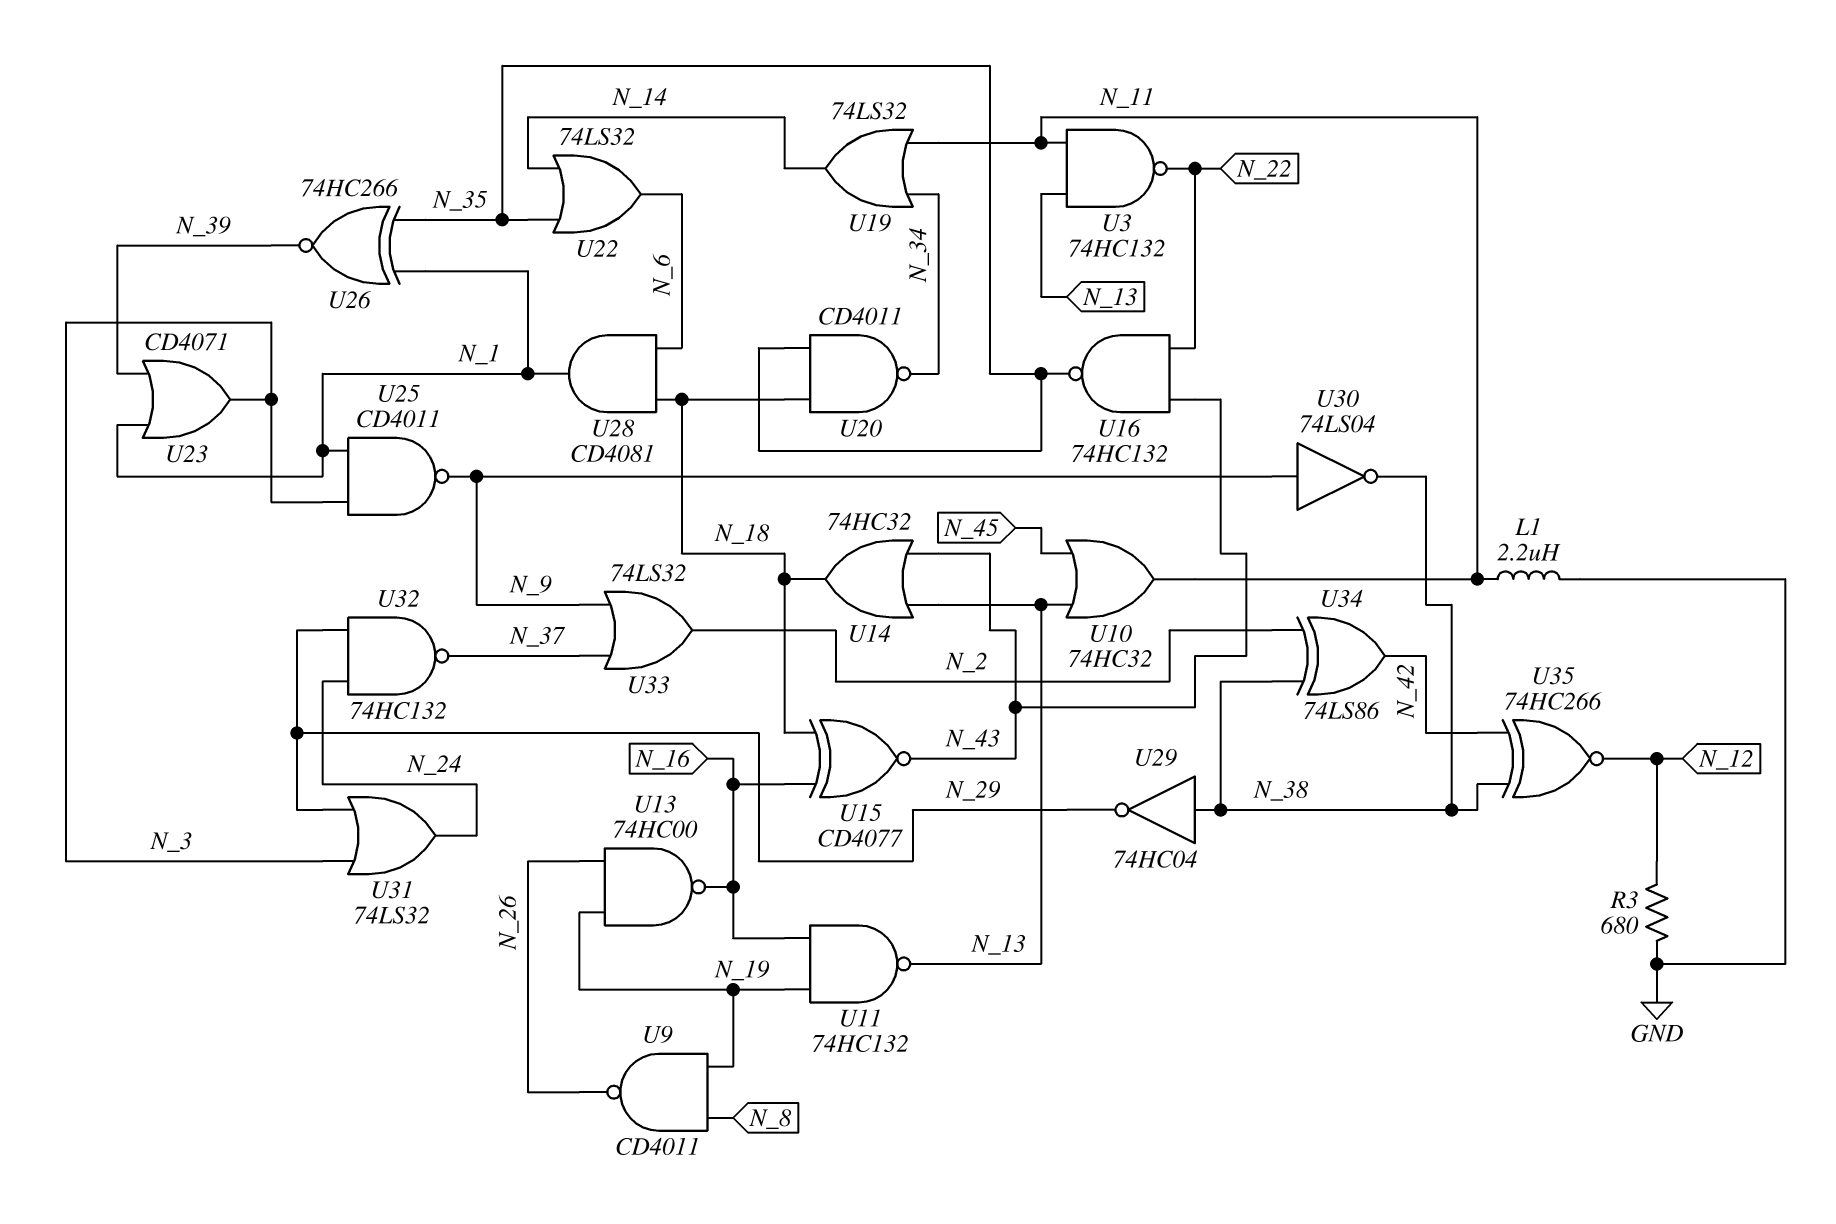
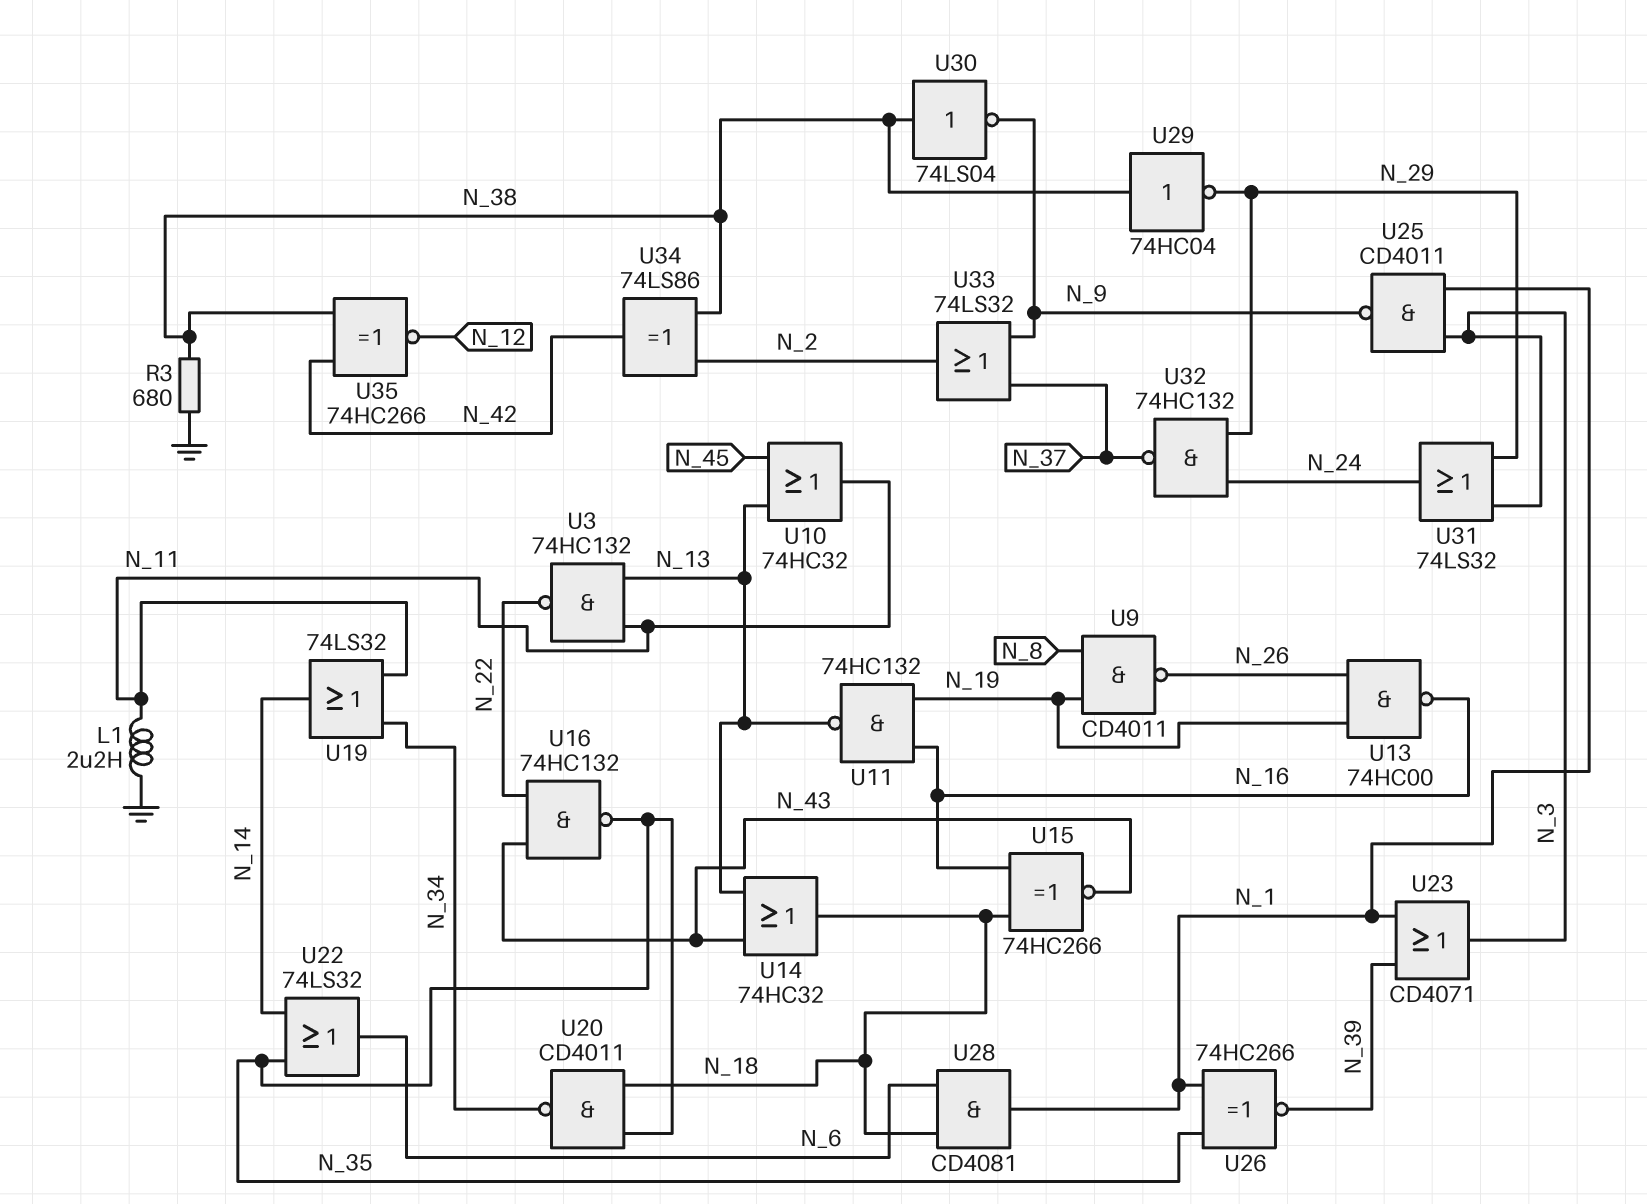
R3: 680 (GND, N_12) -> 680 (GND, N_38)
U15: XNOR CD4077 (in N_16, in N_18, out N_43) -> XNOR 74HC266 (in N_16, in N_18, out N_43)
U30: NOT 74LS04 (in N_9, out N_38) -> NOT 74LS04 (in N_38, out N_9)

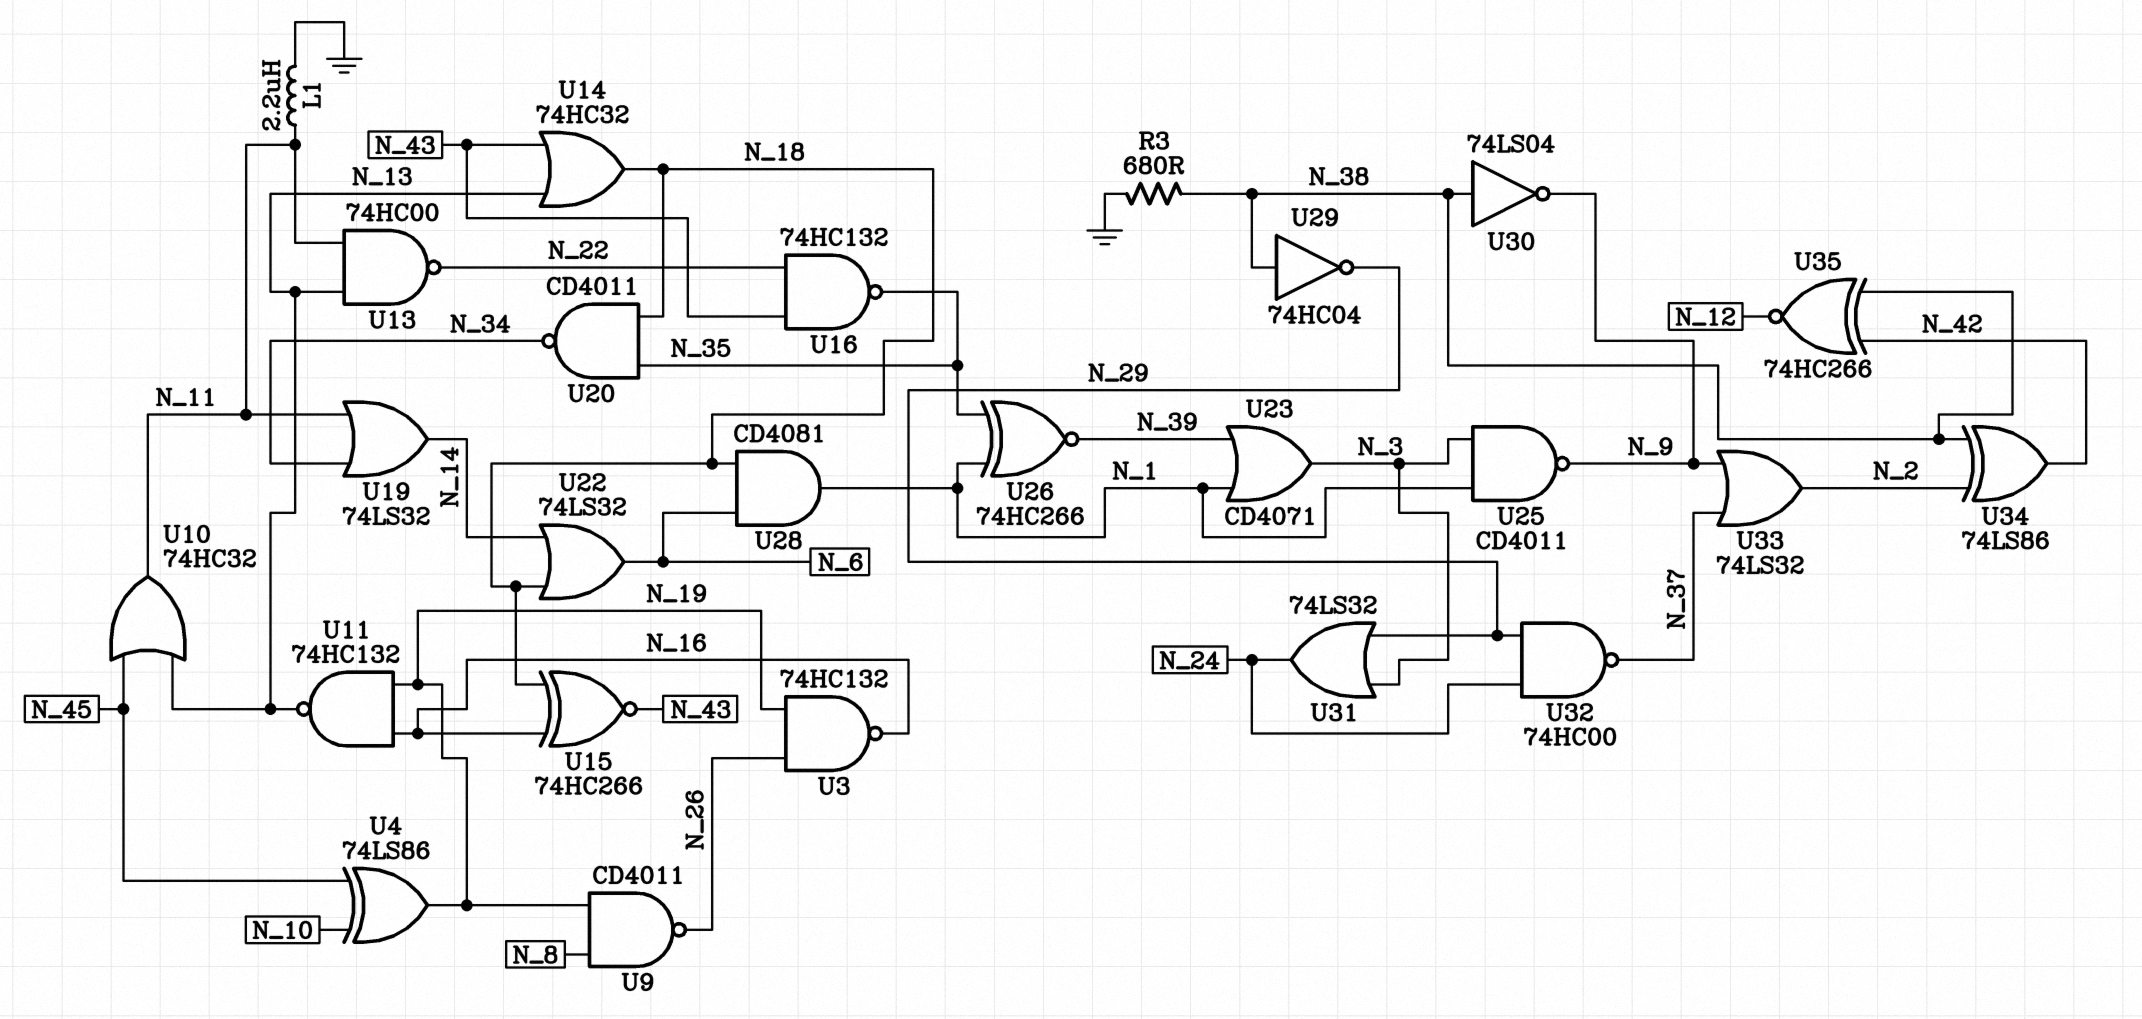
U3: NAND 74HC132 (in N_11, in N_13, out N_22) -> NAND 74HC132 (in N_19, in N_26, out N_16)
U4: none -> XOR 74LS86 (in N_10, in N_45, out N_19)
U13: NAND 74HC00 (in N_19, in N_26, out N_16) -> NAND 74HC00 (in N_11, in N_13, out N_22)
U22: OR 74LS32 (in N_14, in N_35, out N_6) -> OR 74LS32 (in N_14, in N_18, out N_6)
U32: NAND 74HC132 (in N_24, in N_29, out N_37) -> NAND 74HC00 (in N_24, in N_29, out N_37)

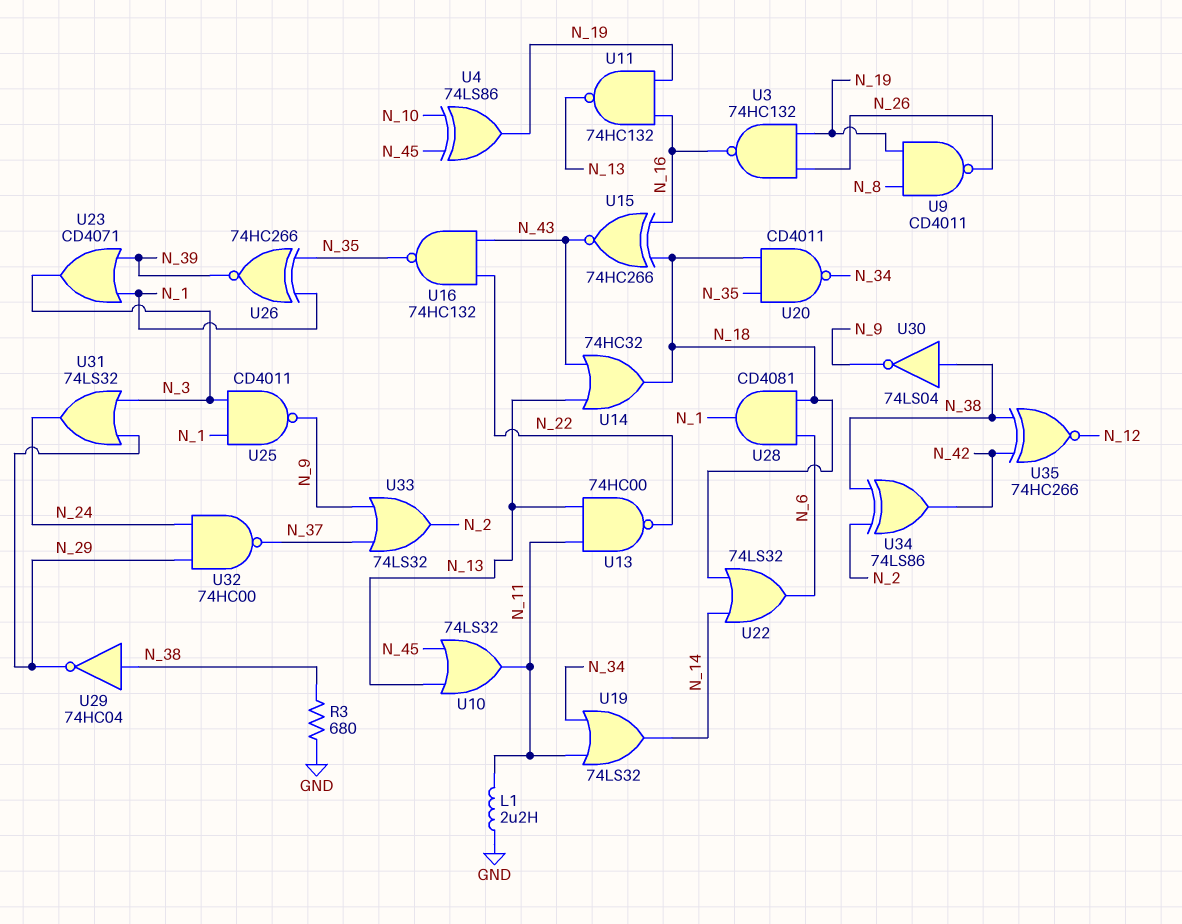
U10: OR 74HC32 (in N_13, in N_45, out N_11) -> OR 74LS32 (in N_13, in N_45, out N_11)

